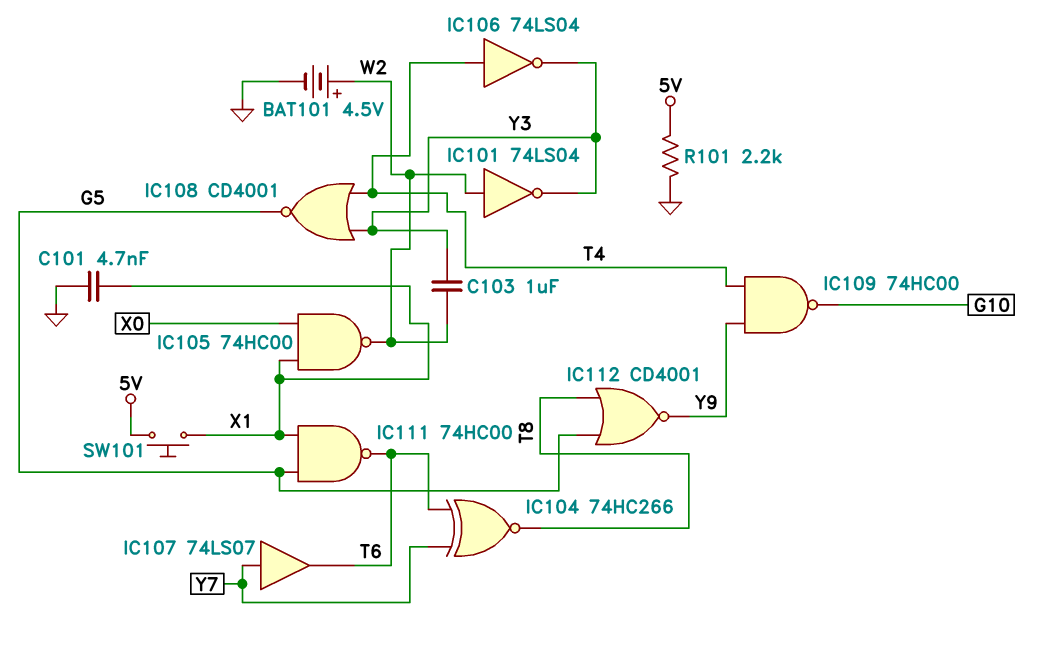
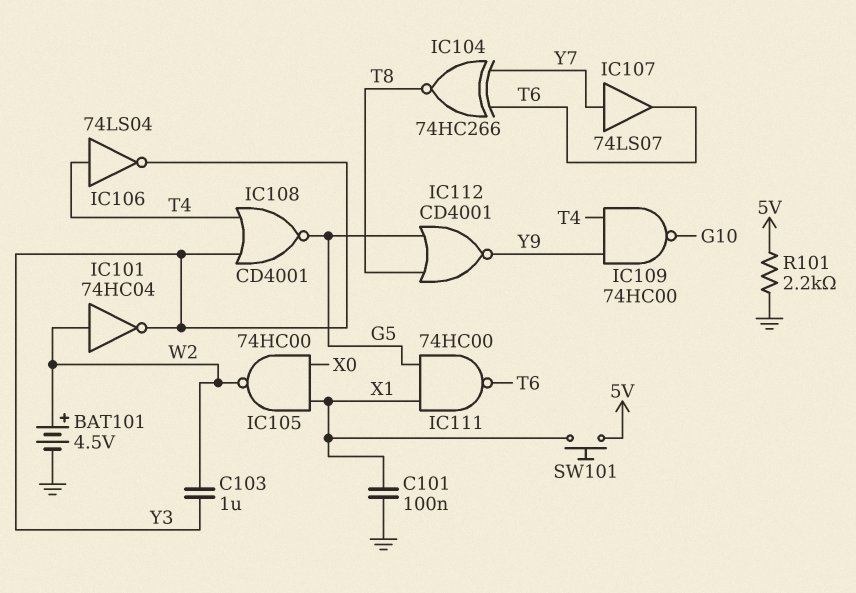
C101: 4.7nF (GND, X1) -> 100nF (GND, X1)
IC101: NOT 74LS04 (in W2, out Y3) -> NOT 74HC04 (in W2, out Y3)

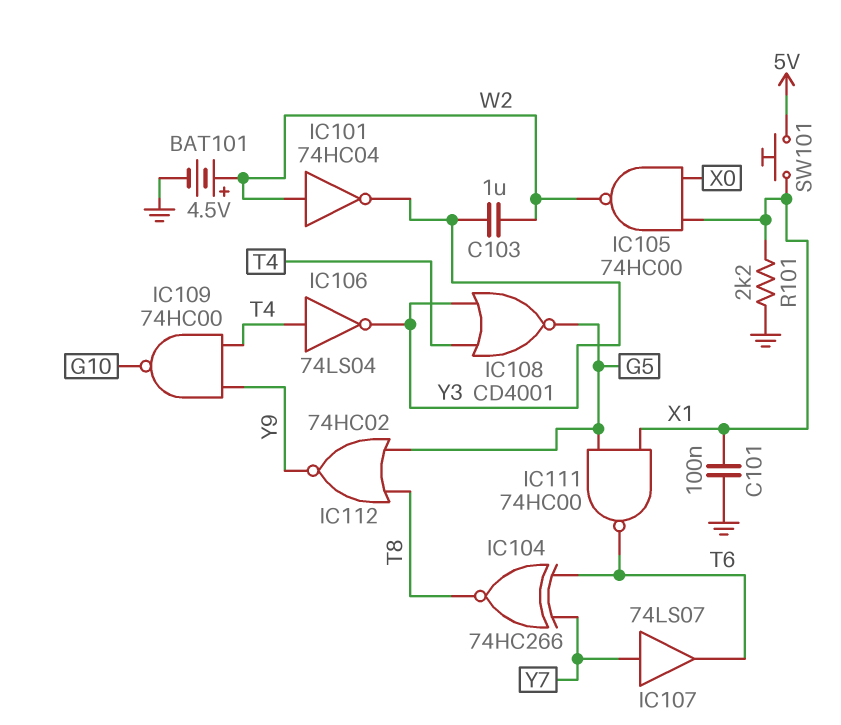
IC112: NOR CD4001 (in G5, in T8, out Y9) -> NOR 74HC02 (in G5, in T8, out Y9)
R101: 2.2k (5V, GND) -> 2.2k (GND, X1)

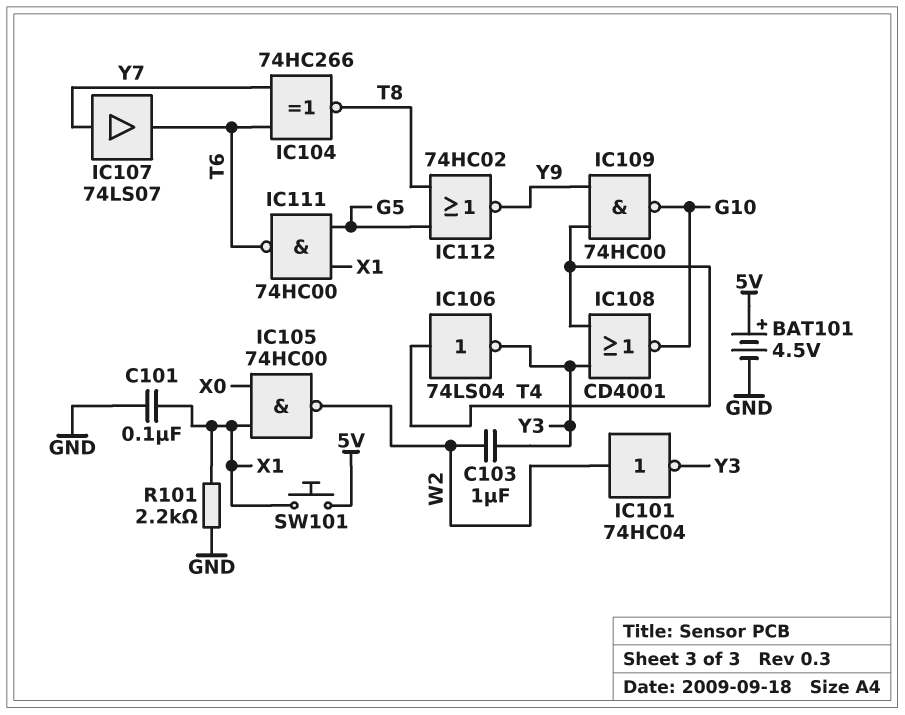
BAT101: 4.5V (plus W2, minus GND) -> 4.5V (plus 5V, minus GND)
IC108: NOR CD4001 (in T4, in Y3, out G5) -> NOR CD4001 (in T4, in Y3, out G10)

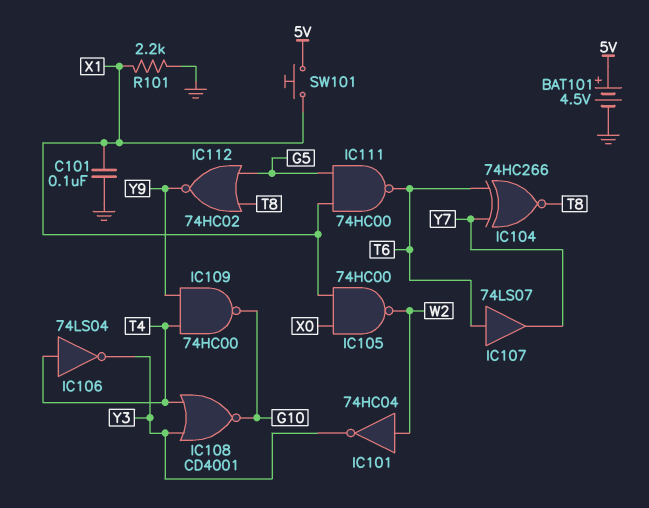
C103: 1uF (W2, Y3) -> none
IC107: buffer 74LS07 (in Y7, out T6) -> buffer 74LS07 (in T6, out Y7)

